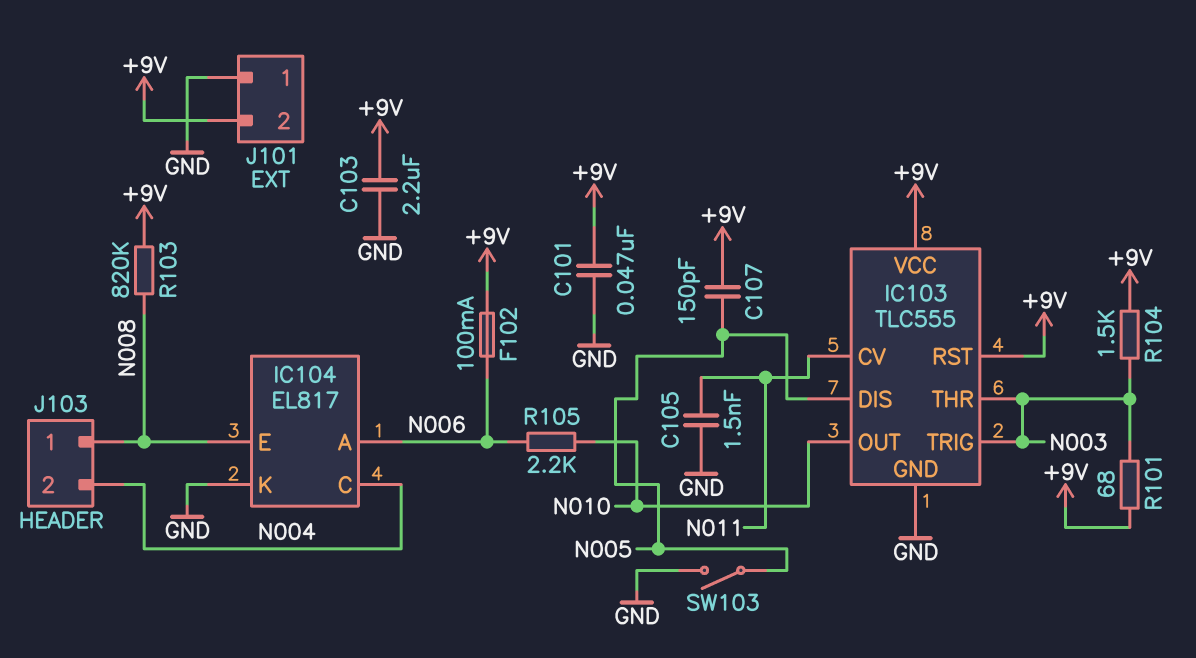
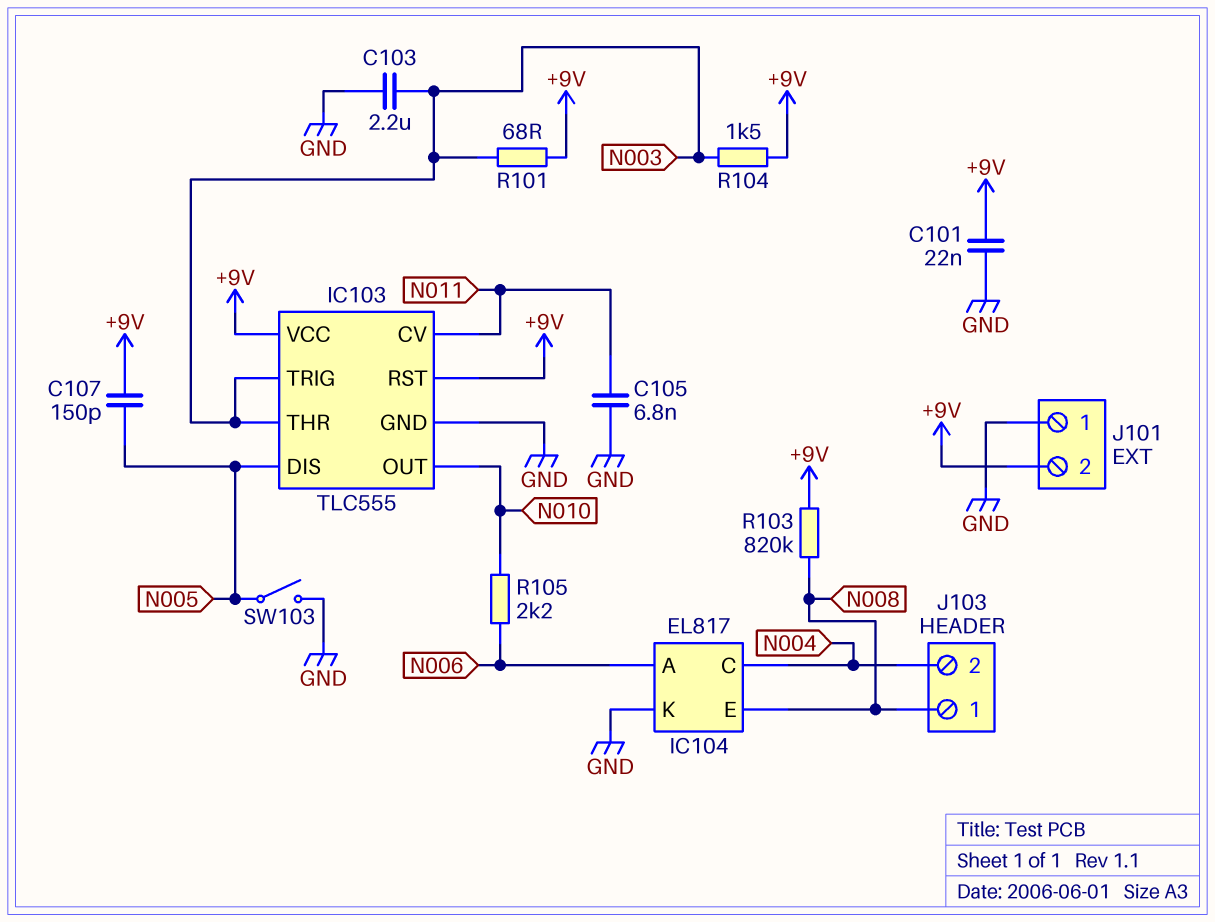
C101: 47nF (+9V, GND) -> 22nF (+9V, GND)
C103: 2.2uF (+9V, GND) -> 2.2uF (GND, N003)
C105: 1.5nF (GND, N011) -> 6.8nF (GND, N011)
F102: 100mA (+9V, N006) -> none

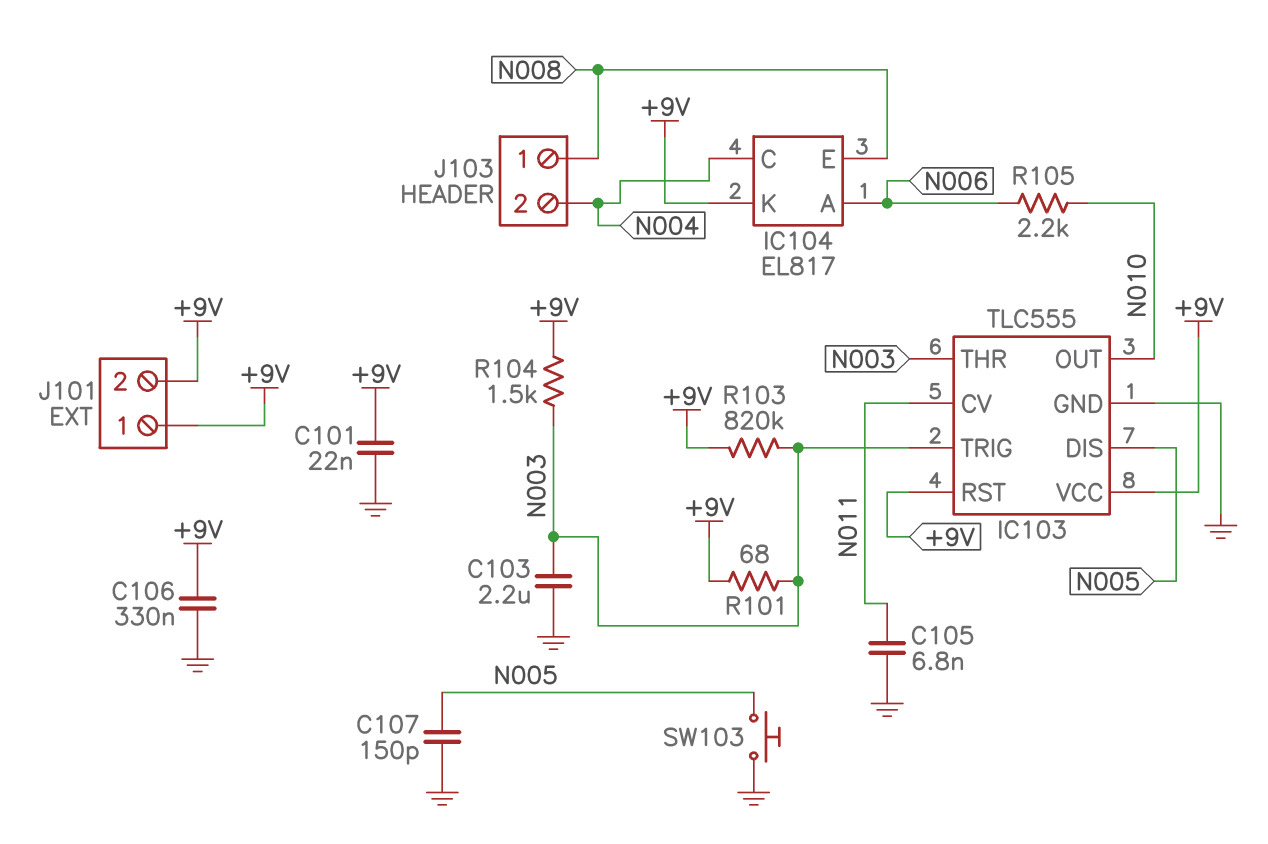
C106: none -> 330nF (+9V, GND)
C107: 150pF (+9V, N005) -> 150pF (GND, N005)
IC104 pin K: GND -> +9V
J101 pin 1: GND -> +9V
R103: 820k (+9V, N008) -> 820k (+9V, N003)
SW103: switch (GND, N005) -> button (GND, N005)

